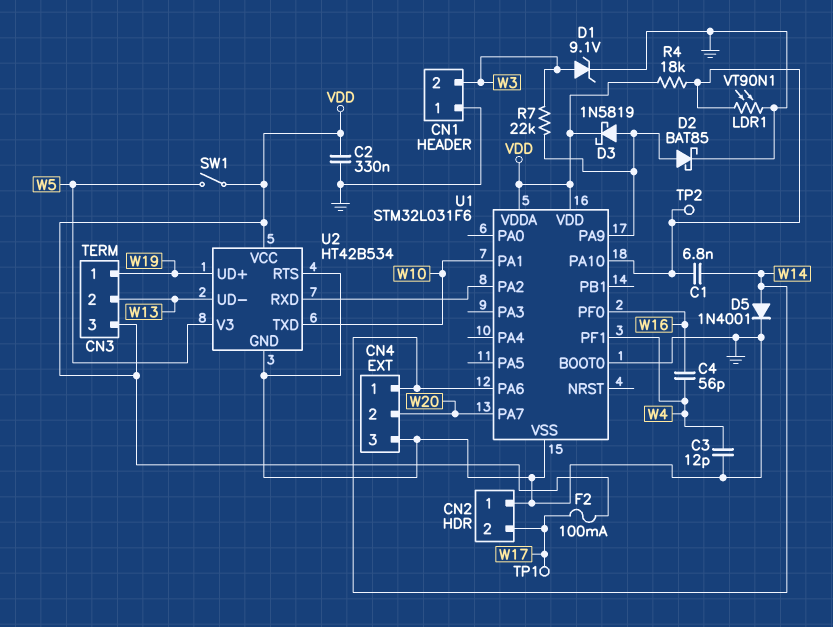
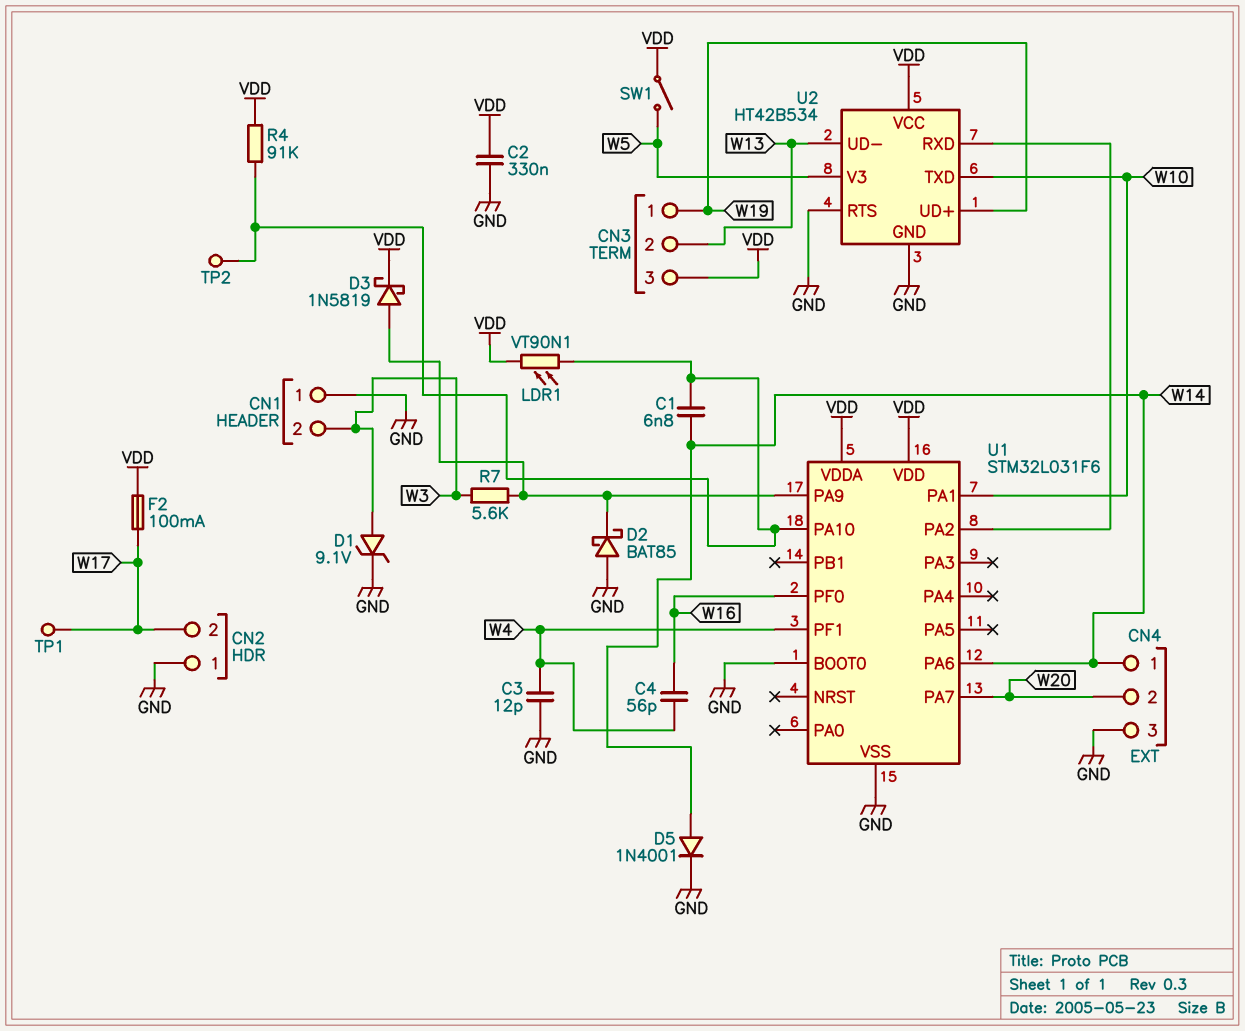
D2: schottky BAT85 (A U1/PA9, K GND) -> schottky BAT85 (A GND, K U1/PA9)
LDR1: VT90N1 (GND, U1/PA10) -> VT90N1 (U1/PA10, VDD)
R4: 18k (U1/PA10, VDD) -> 91k (U1/PA10, VDD)
R7: 22k (U1/PA9, W3) -> 5.6k (U1/PA9, W3)

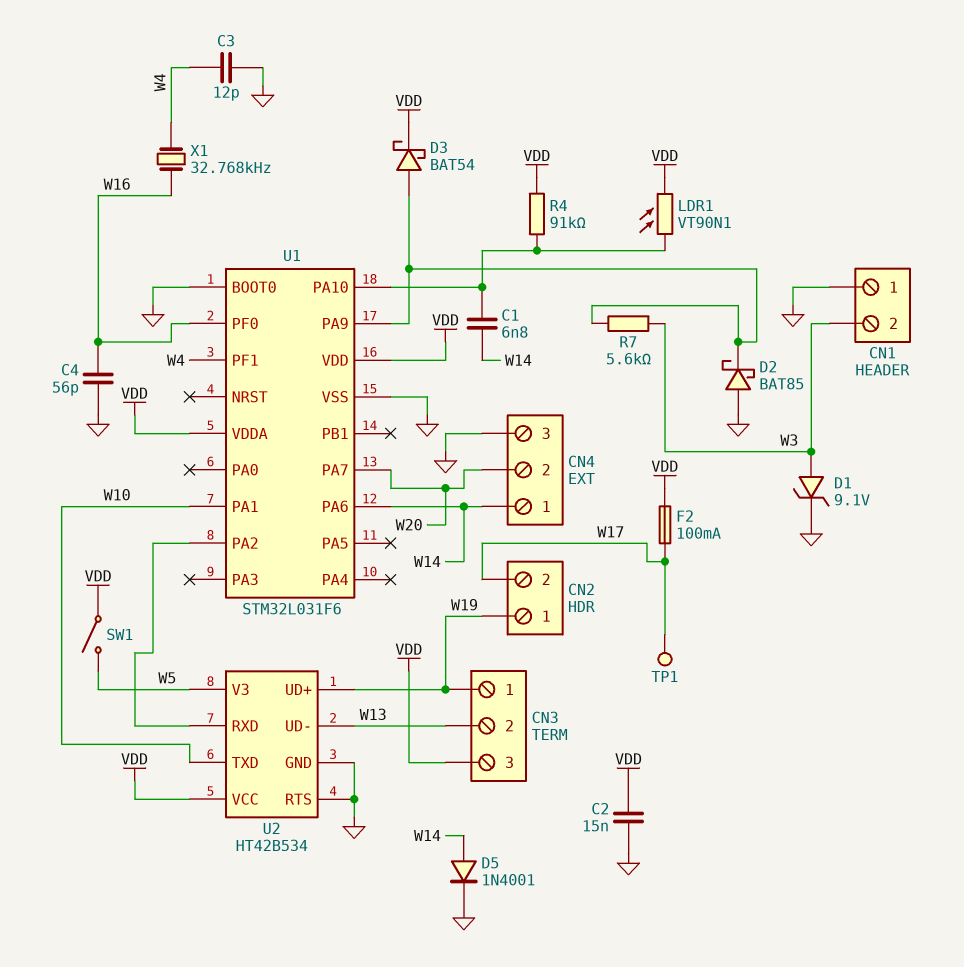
C2: 330nF (GND, VDD) -> 15nF (GND, VDD)
C4: 56pF (W4, W16) -> 56pF (GND, W16)
CN2 pin 1: GND -> W19
D3: schottky 1N5819 (A U1/PA9, K VDD) -> schottky BAT54 (A U1/PA9, K VDD)
TP2: test point (U1/PA10) -> none
X1: none -> 32.768kHz (W4, W16)

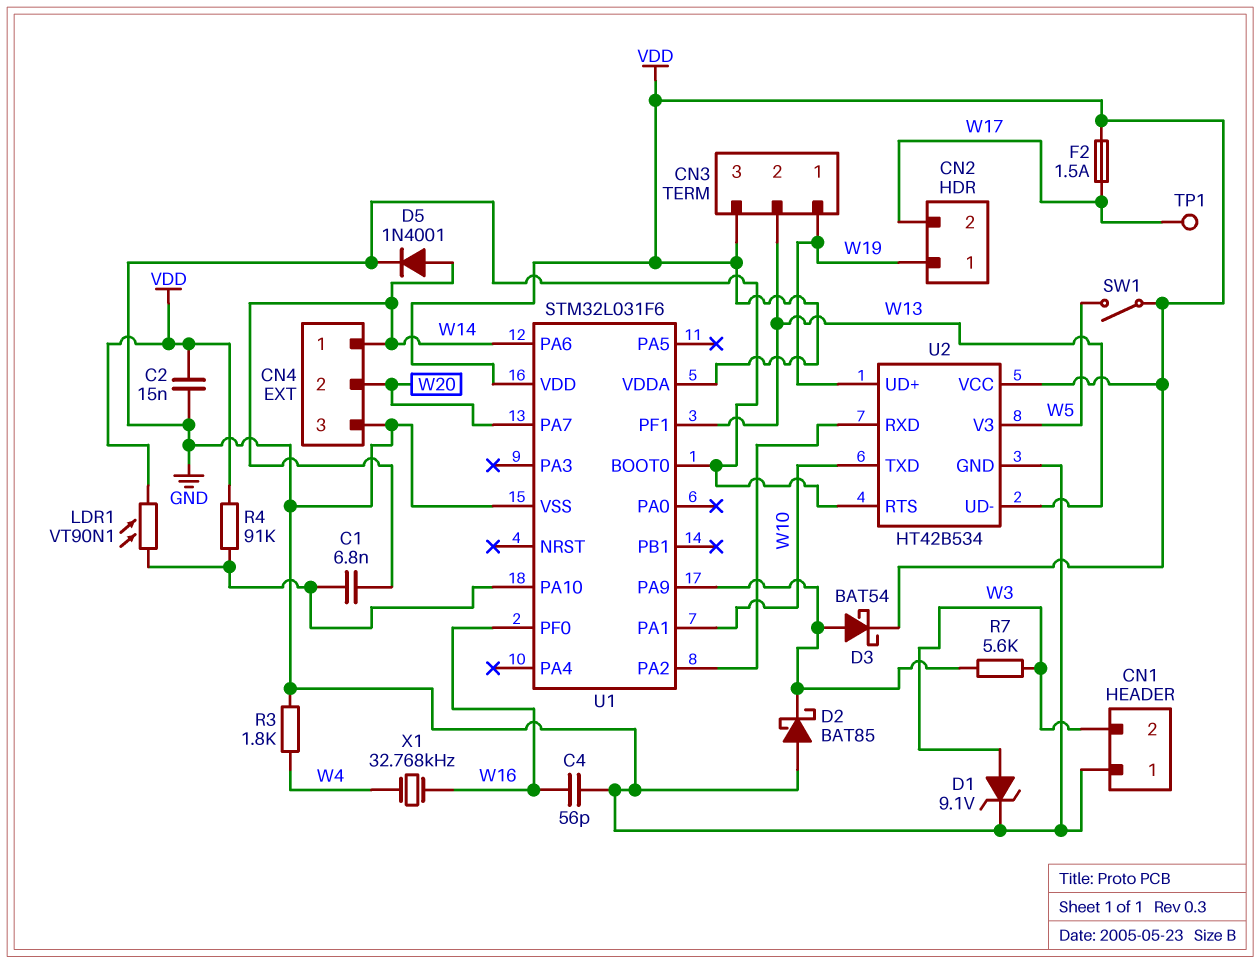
C3: 12pF (GND, W4) -> none
F2: 100mA (VDD, W17) -> 1.5A (VDD, W17)
R3: none -> 1.8k (GND, W4)
U1 pin PF1: W4 -> W13

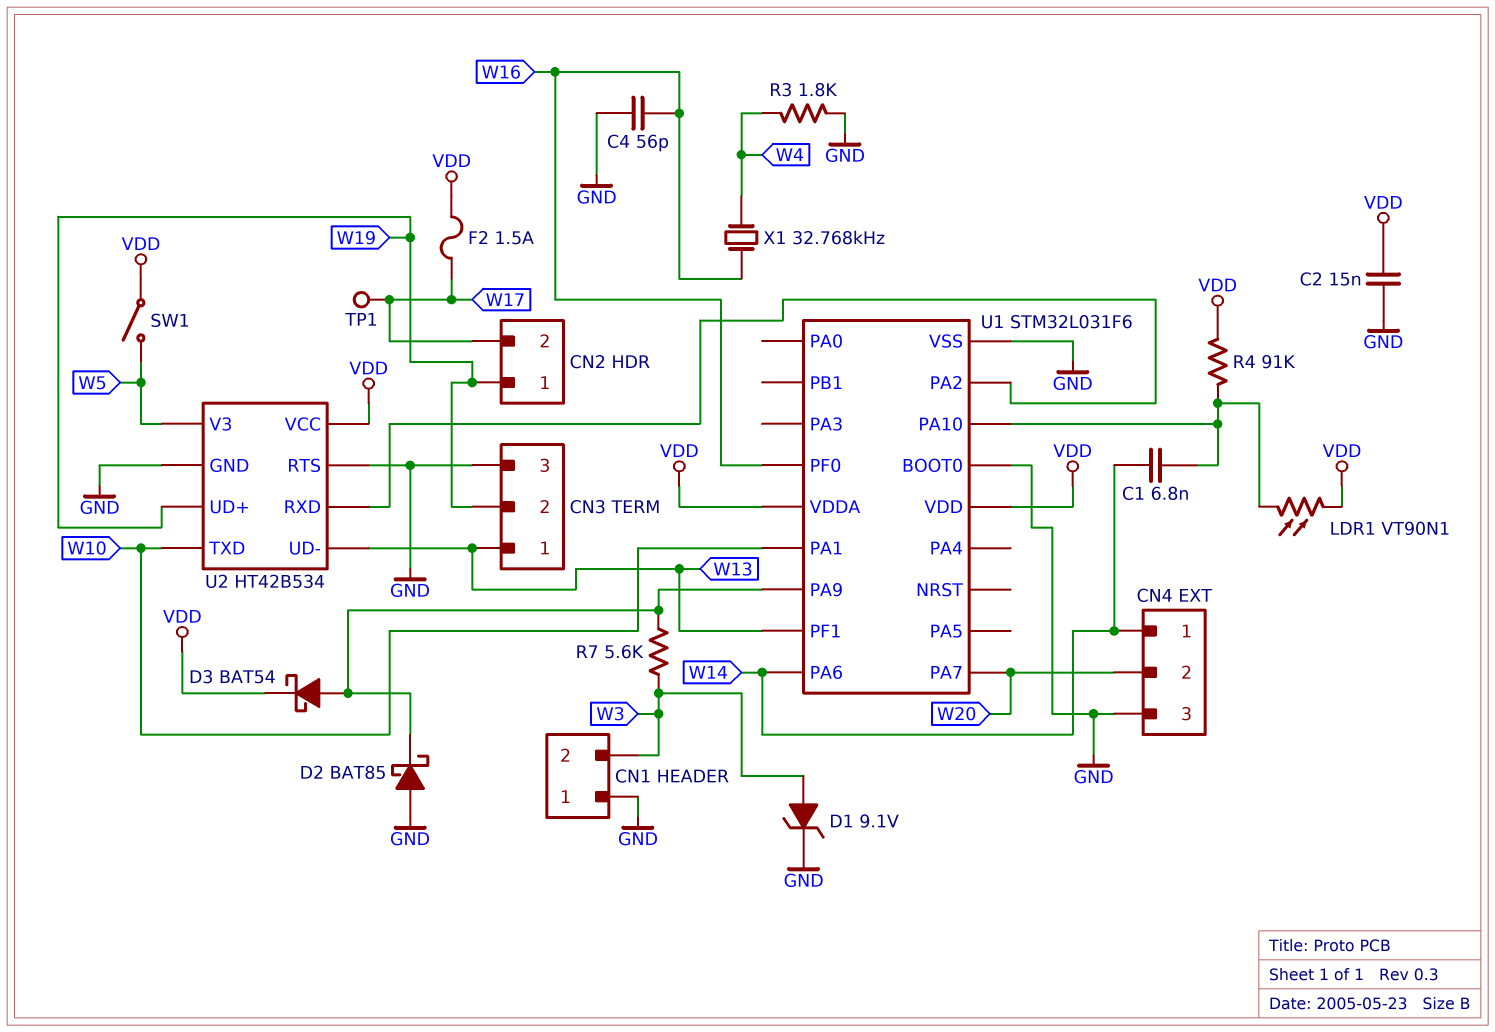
CN3 pin 1: W19 -> W13
CN3 pin 2: W13 -> W19
CN3 pin 3: VDD -> GND
D5: diode 1N4001 (A W14, K GND) -> none

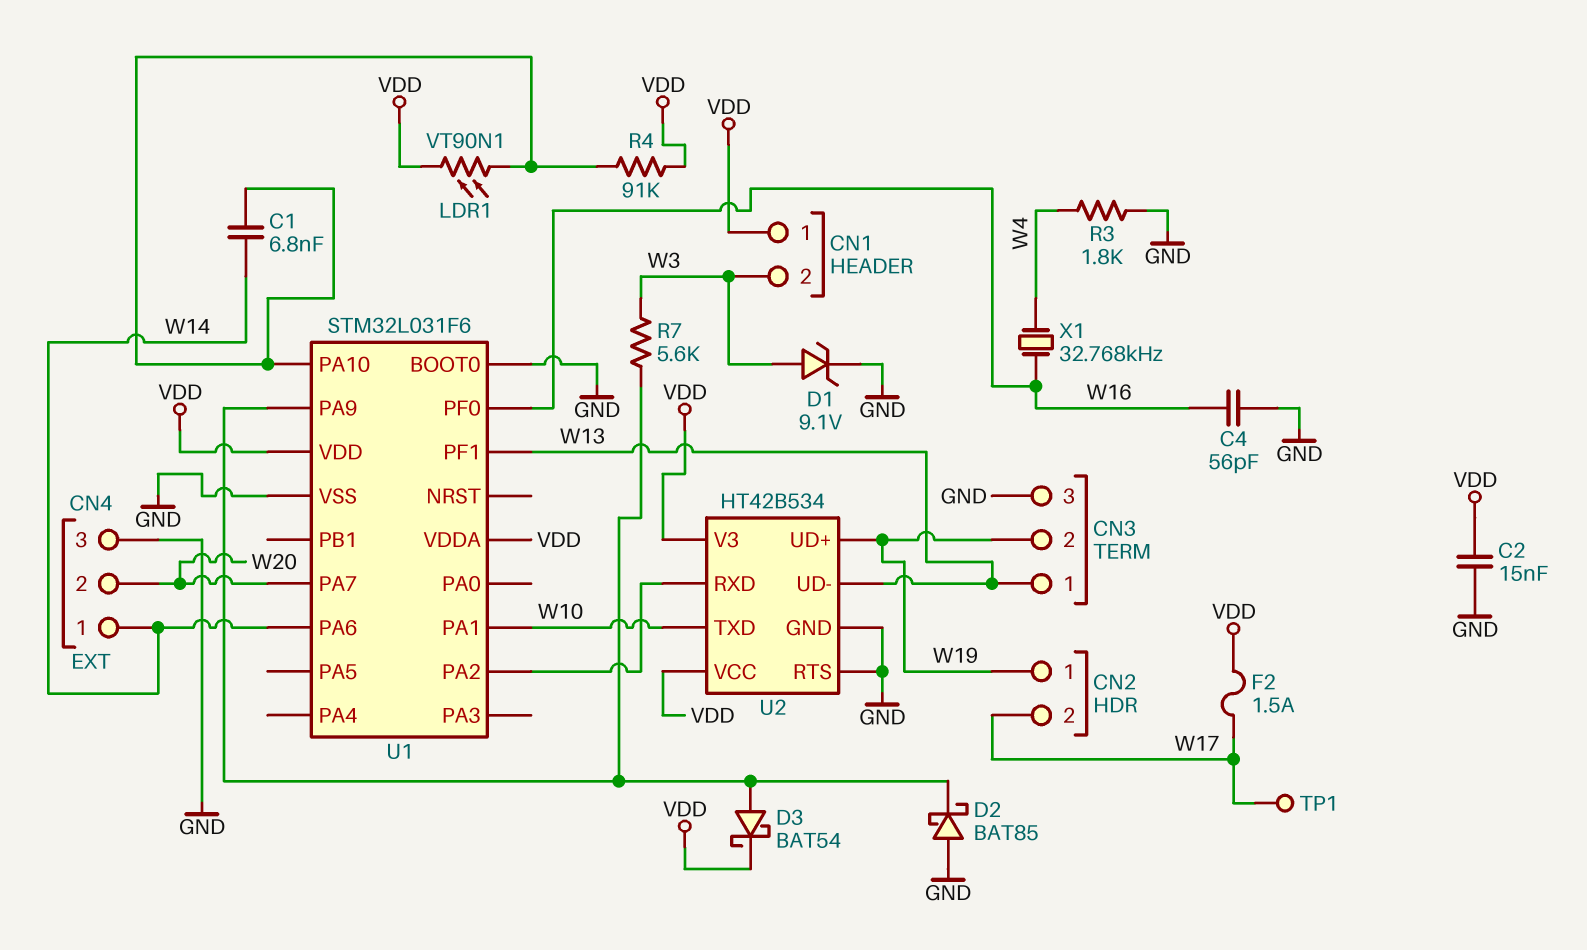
CN1 pin 1: GND -> VDD
SW1: switch (VDD, W5) -> none
U2 pin V3: W5 -> VDD

